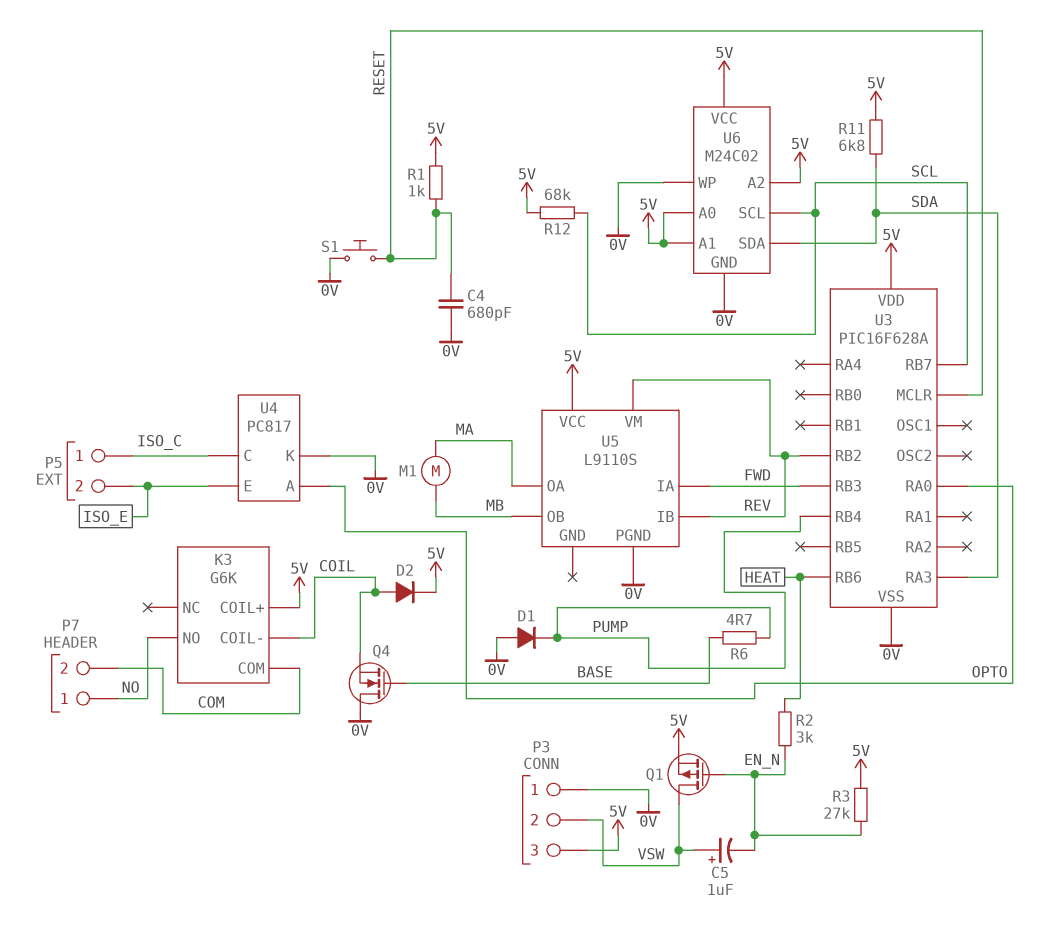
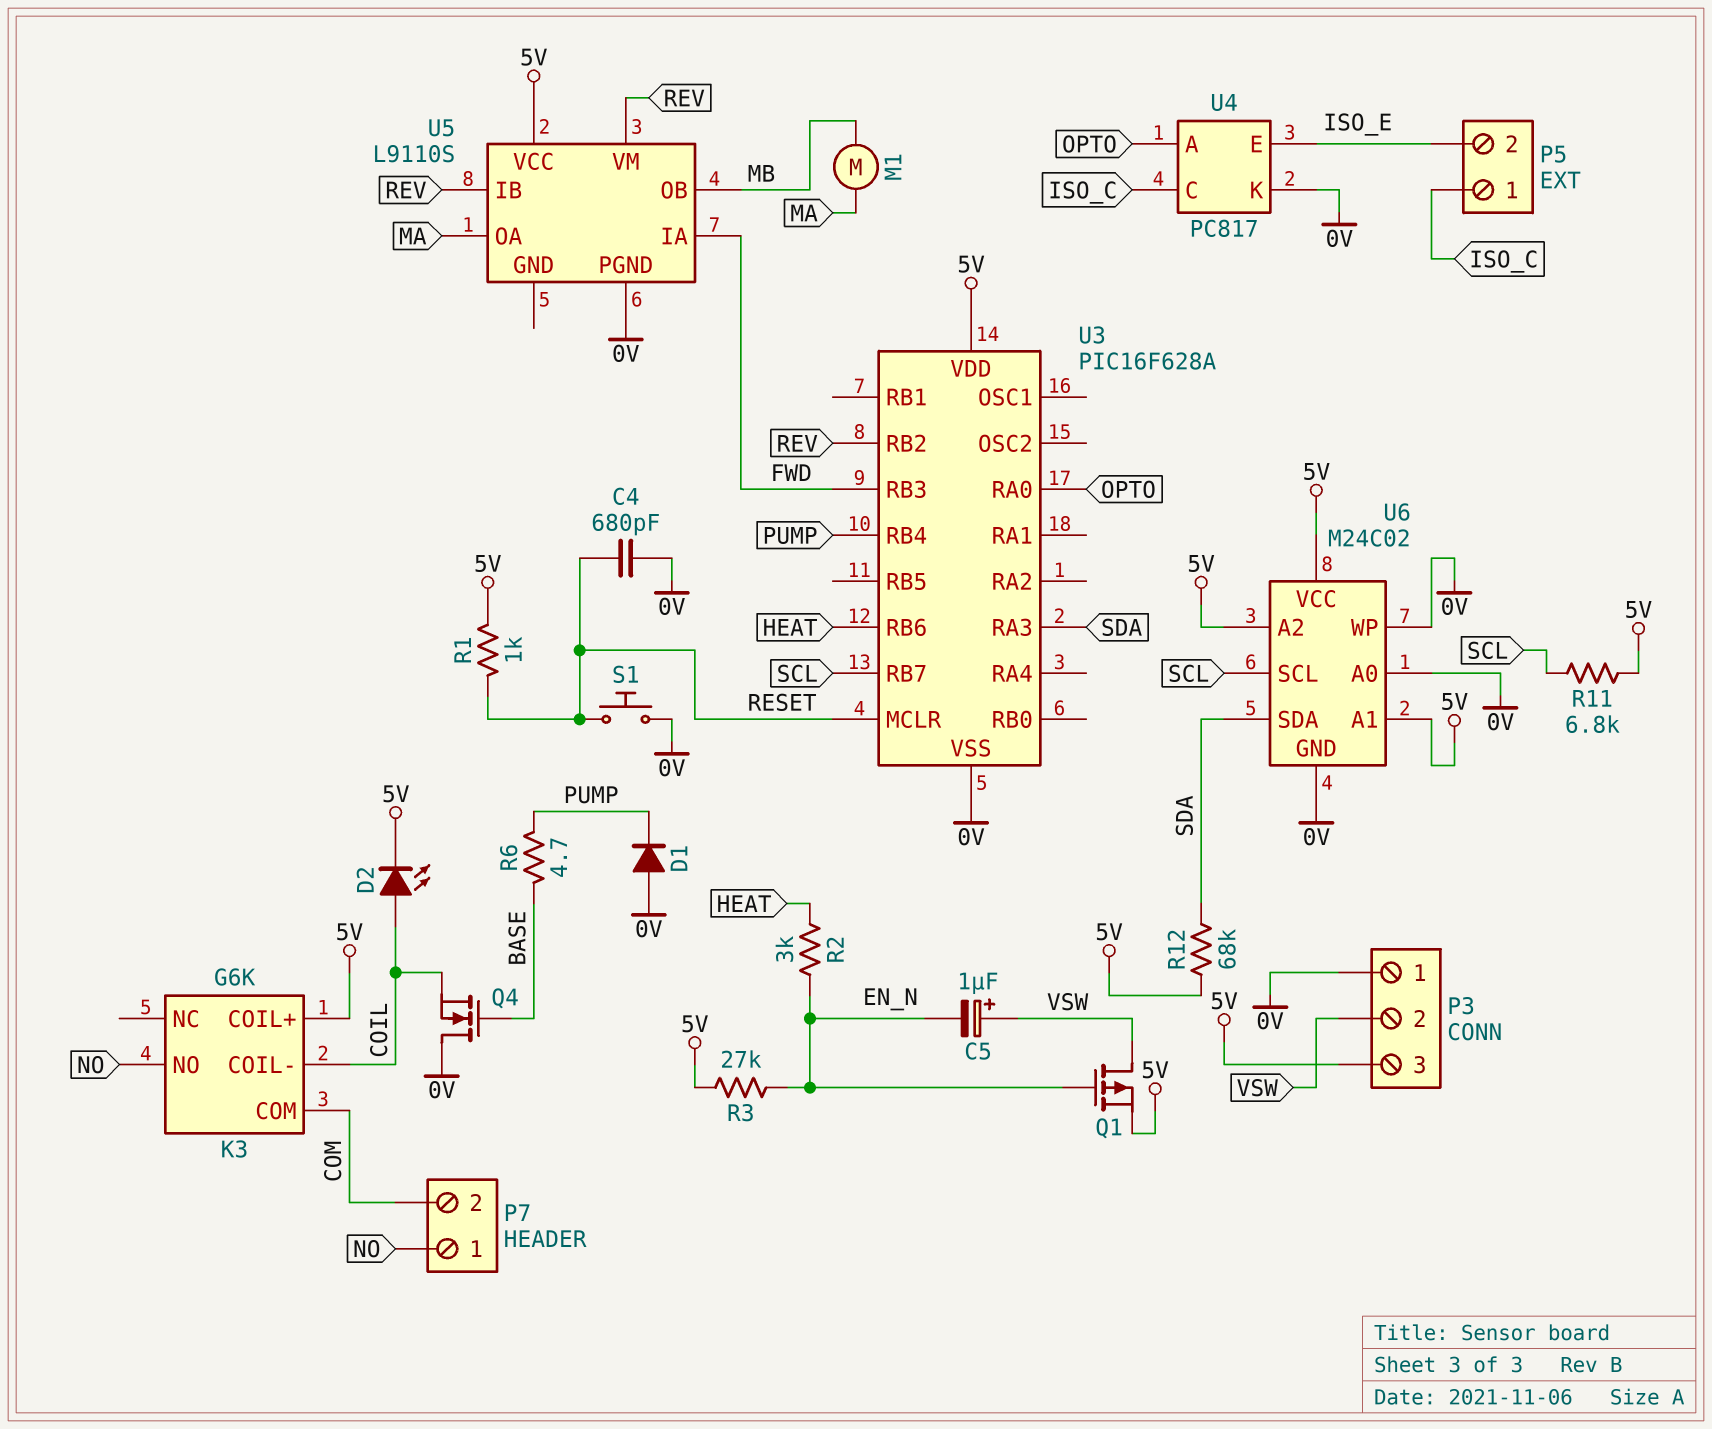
D2: diode (A COIL, K 5V) -> LED (A COIL, K 5V)
R11: 6.8k (5V, SDA) -> 6.8k (5V, SCL)
R12: 68k (5V, SCL) -> 68k (5V, SDA)
U6 pin A0: 5V -> 0V

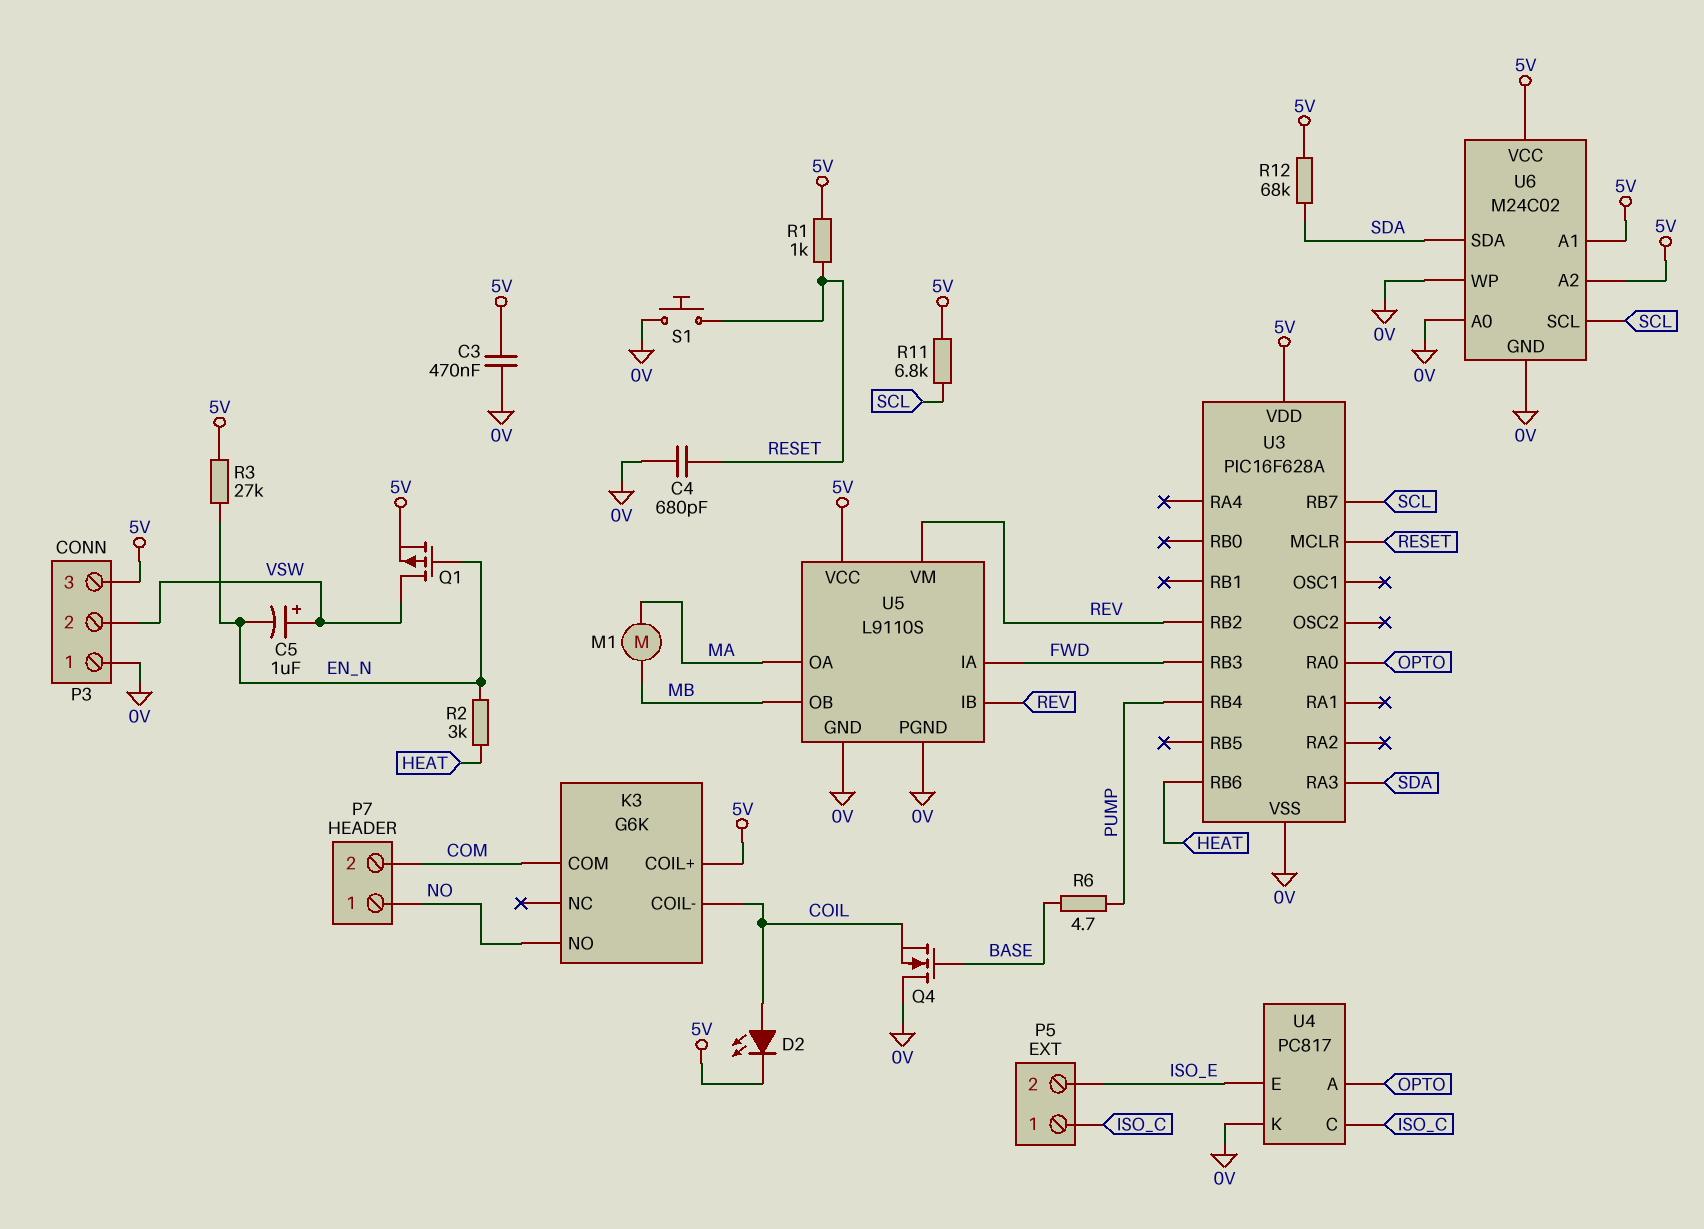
C3: none -> 470nF (0V, 5V)
D1: diode (A 0V, K PUMP) -> none
U5 pin GND: none -> 0V

